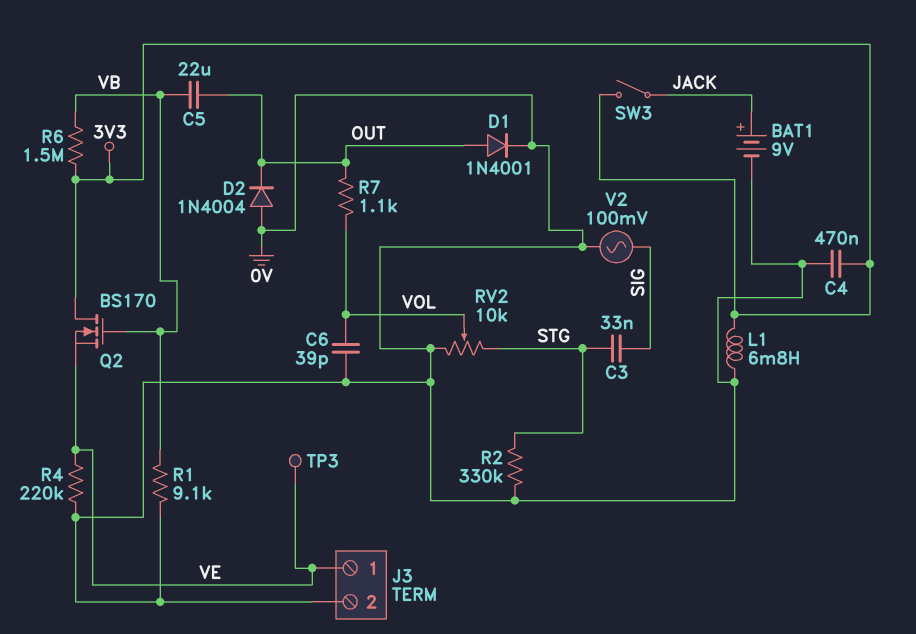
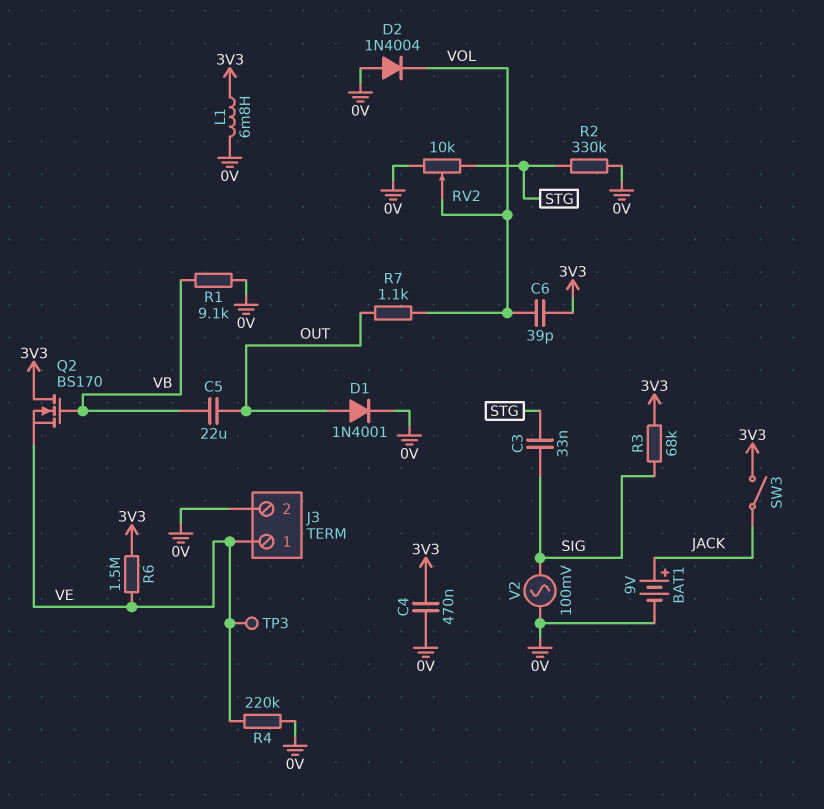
C6: 39pF (0V, VOL) -> 39pF (3V3, VOL)
D2: diode 1N4004 (A 0V, K OUT) -> diode 1N4004 (A 0V, K VOL)
R3: none -> 68k (3V3, SIG)
R6: 1.5M (3V3, VB) -> 1.5M (3V3, VE)

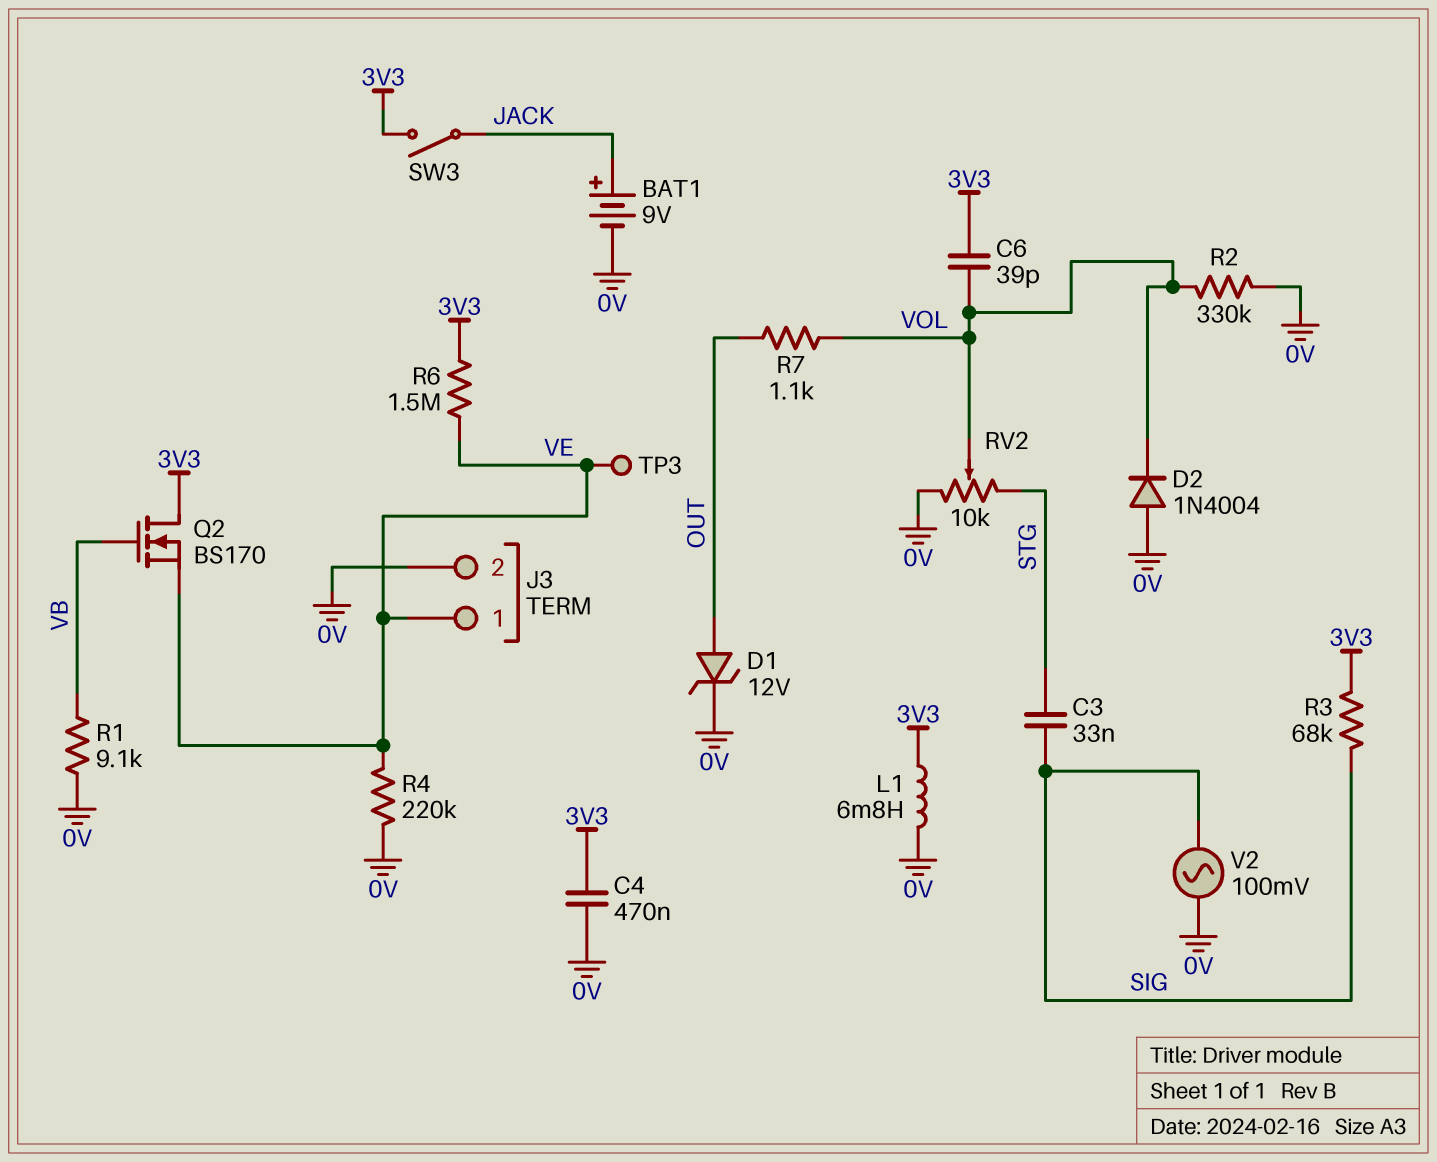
C5: 22uF (OUT, VB) -> none
D1: diode 1N4001 (A OUT, K 0V) -> zener 12V (A OUT, K 0V)
R2: 330k (0V, STG) -> 330k (0V, VOL)

